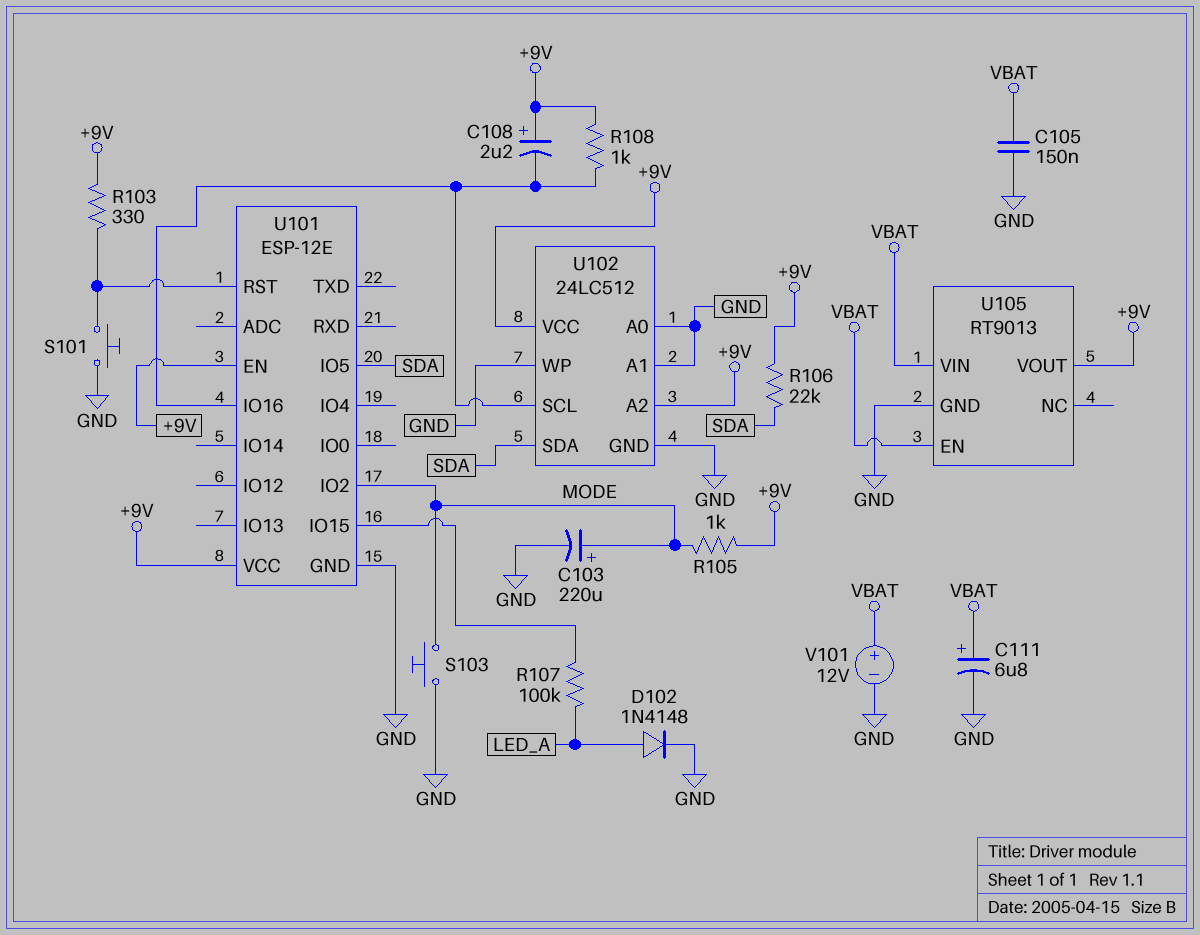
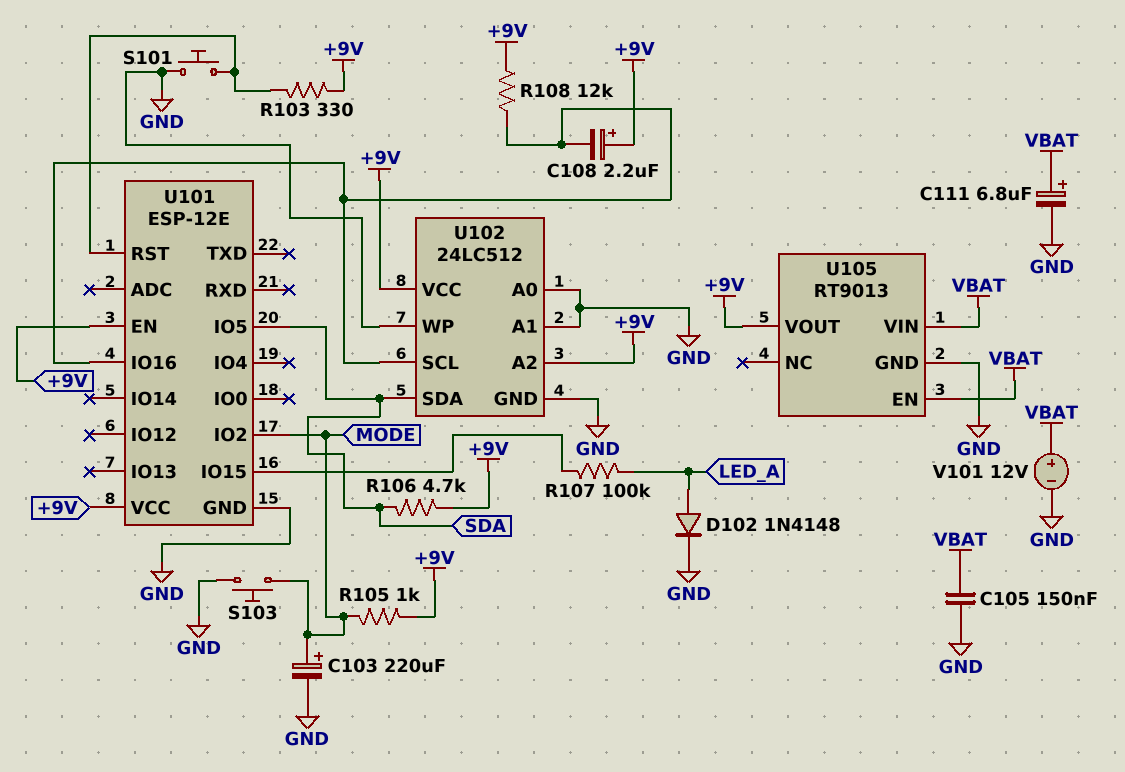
R106: 22k (+9V, SDA) -> 4.7k (+9V, SDA)
R108: 1k (+9V, U101/IO16) -> 12k (+9V, U101/IO16)

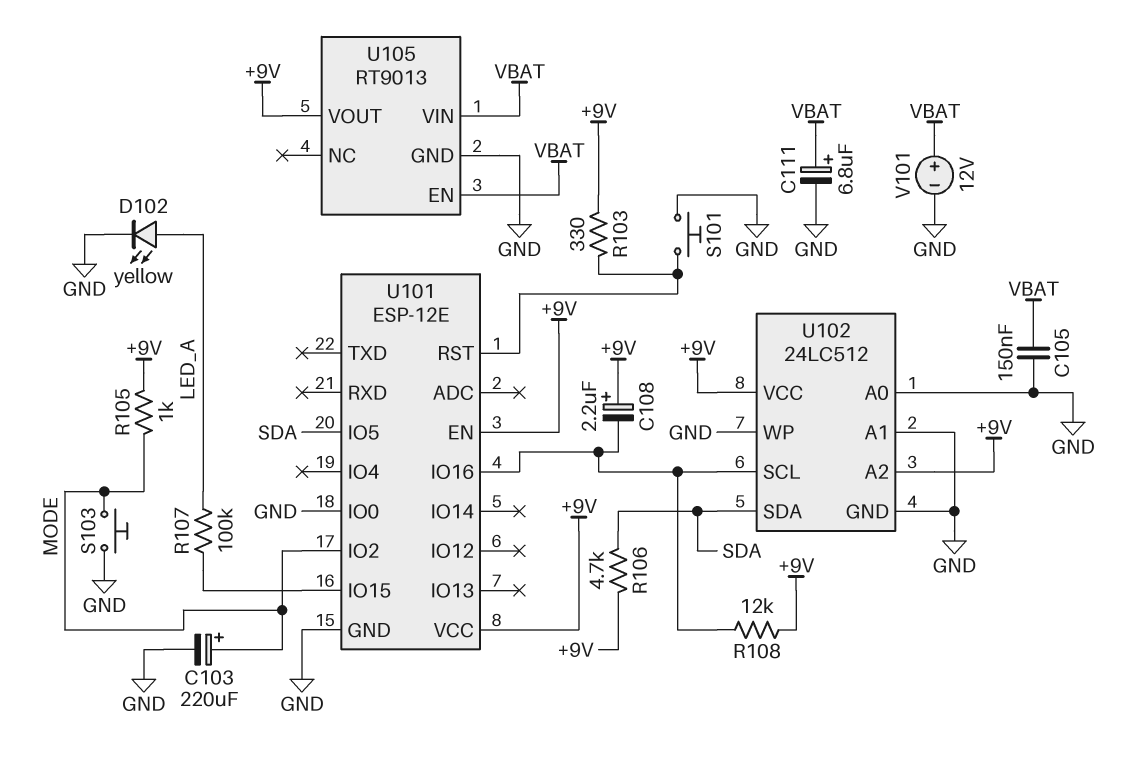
D102: diode 1N4148 (A LED_A, K GND) -> LED yellow (A LED_A, K GND)
U101 pin IO0: none -> GND

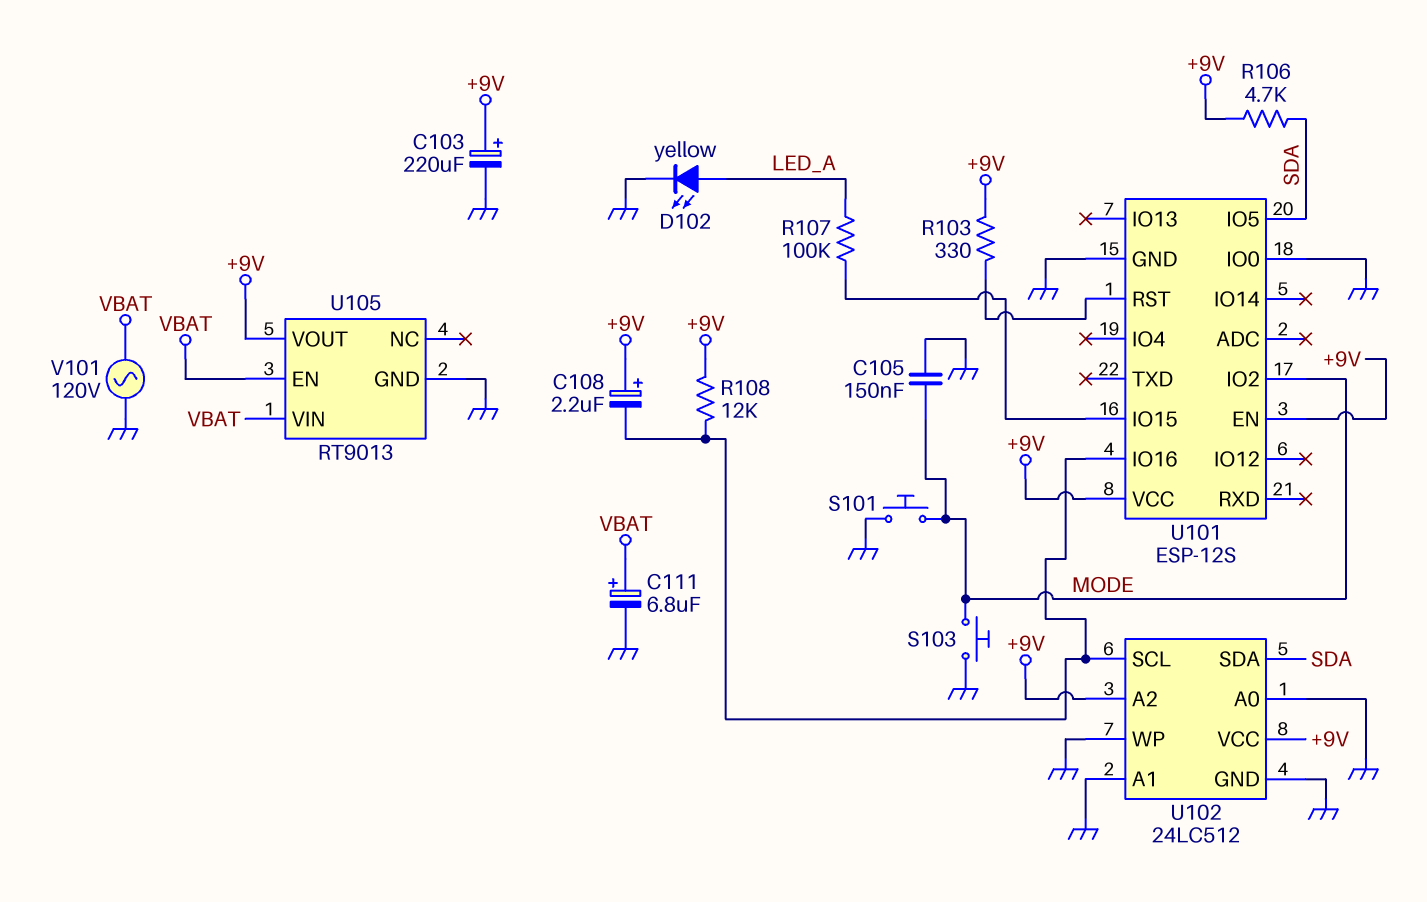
C103: 220uF (plus MODE, minus GND) -> 220uF (plus +9V, minus GND)
C105: 150nF (GND, VBAT) -> 150nF (GND, MODE)
R105: 1k (+9V, MODE) -> none
S101: button (GND, U101/RST) -> button (GND, MODE)
U101: ESP-12E -> ESP-12S
V101: 12V (plus VBAT, minus GND) -> AC 120V (GND, VBAT)

